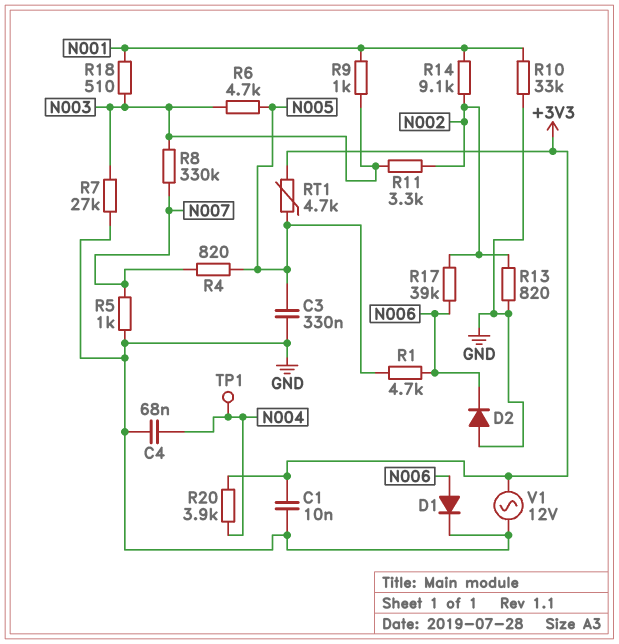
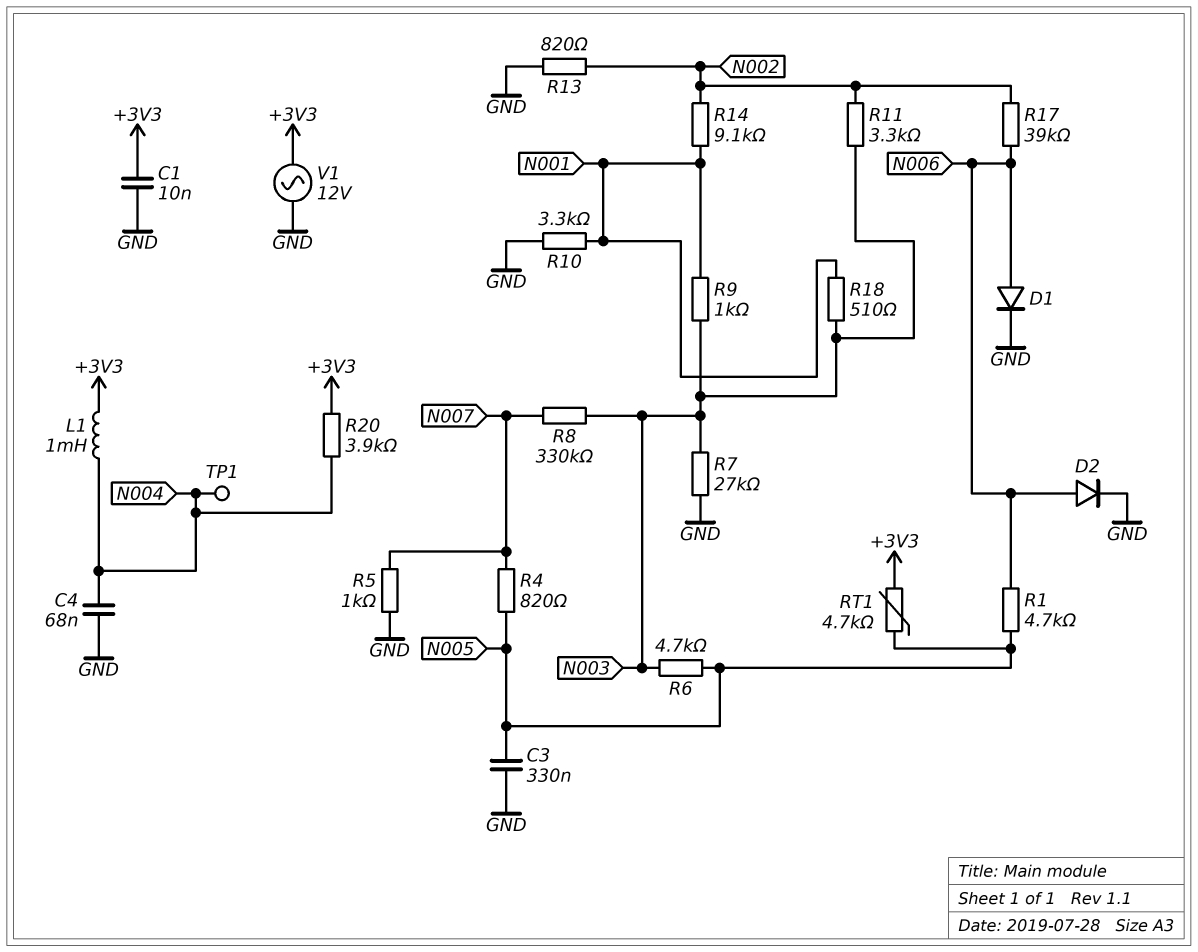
D2: diode (A GND, K N006) -> diode (A N006, K GND)
L1: none -> 1mH (+3V3, N004)
R10: 33k (GND, N001) -> 3.3k (GND, N001)

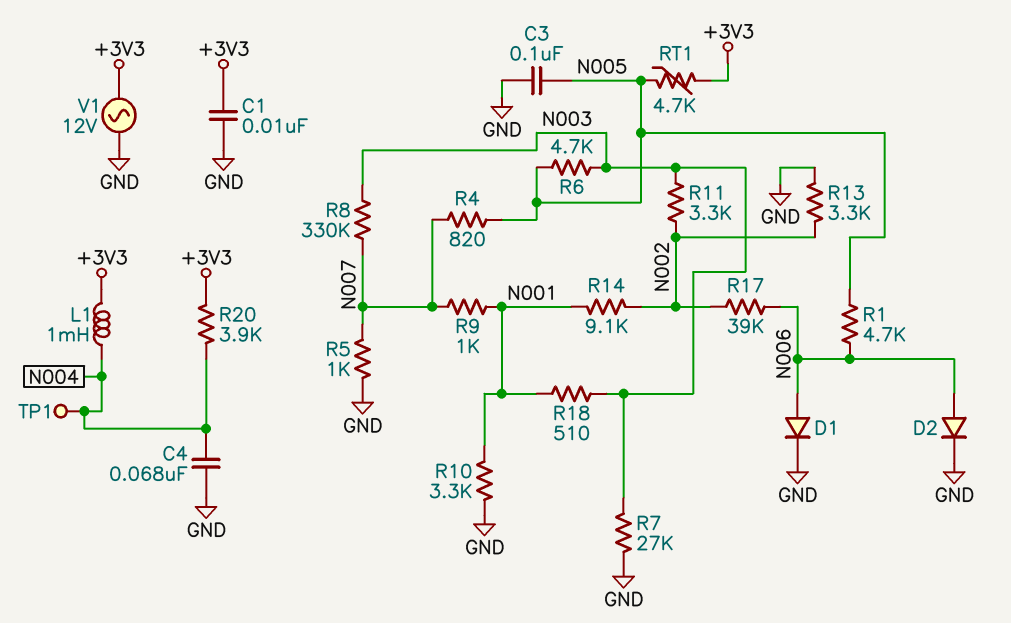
C3: 330nF (GND, N005) -> 100nF (GND, N005)
R9: 1k (N001, N003) -> 1k (N001, N007)
R13: 820 (GND, N002) -> 3.3k (GND, N002)

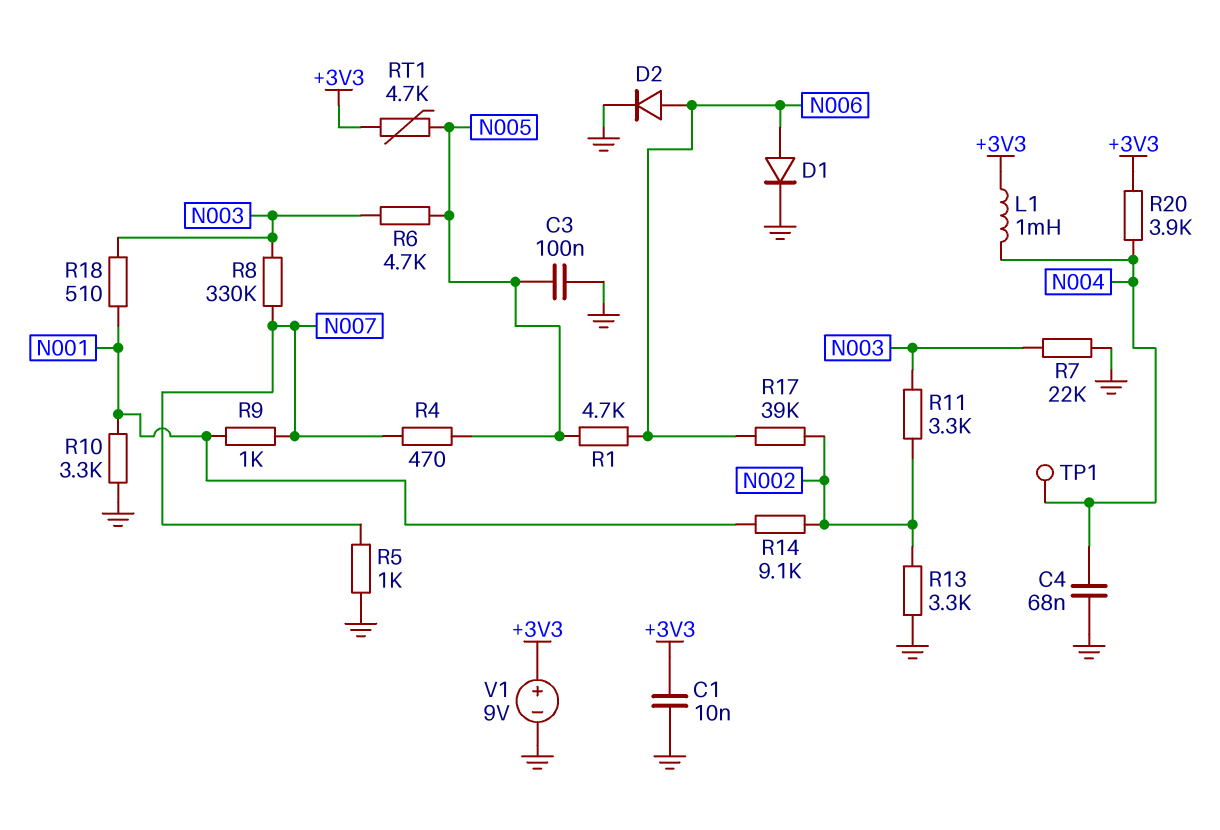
R4: 820 (N005, N007) -> 470 (N005, N007)
R7: 27k (GND, N003) -> 22k (GND, N003)
V1: AC 12V (+3V3, GND) -> 9V (plus +3V3, minus GND)

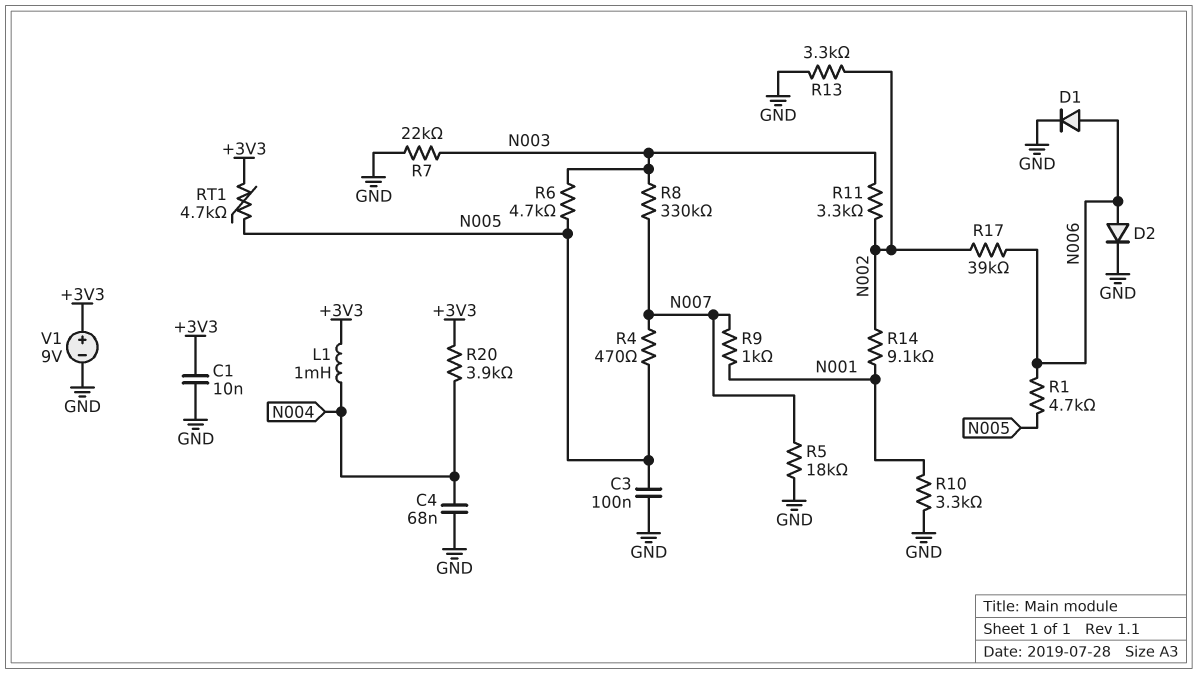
R5: 1k (GND, N007) -> 18k (GND, N007)
R18: 510 (N001, N003) -> none
TP1: test point (N004) -> none

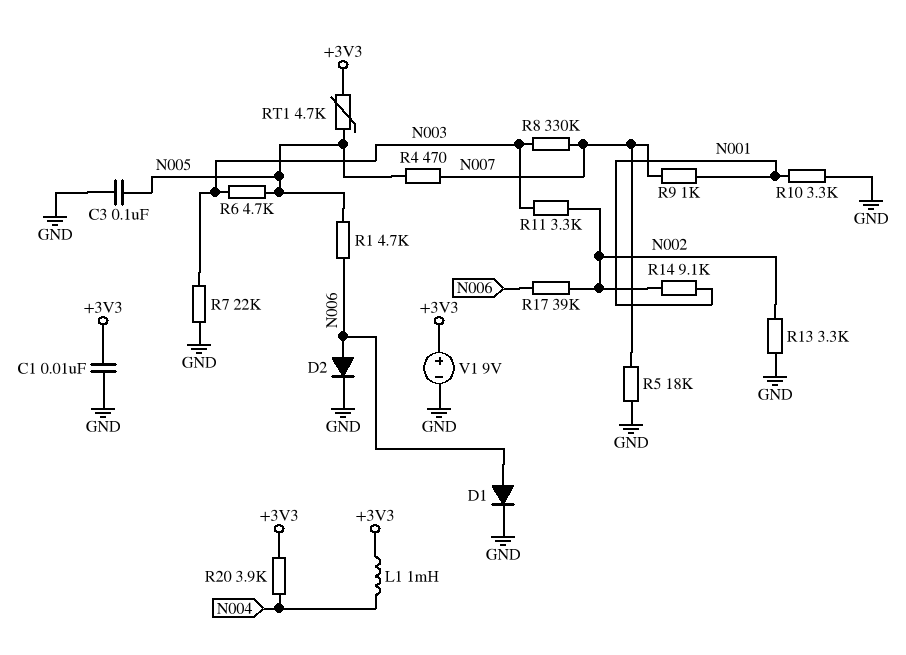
C4: 68nF (GND, N004) -> none

